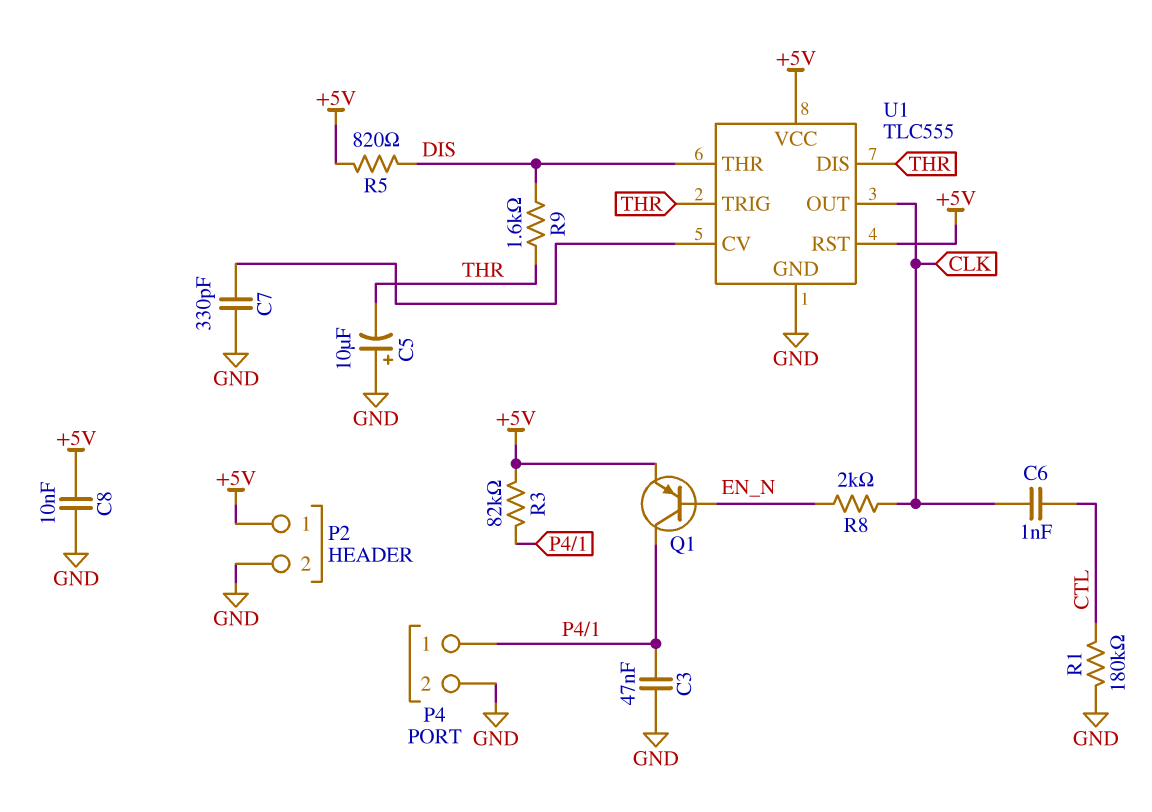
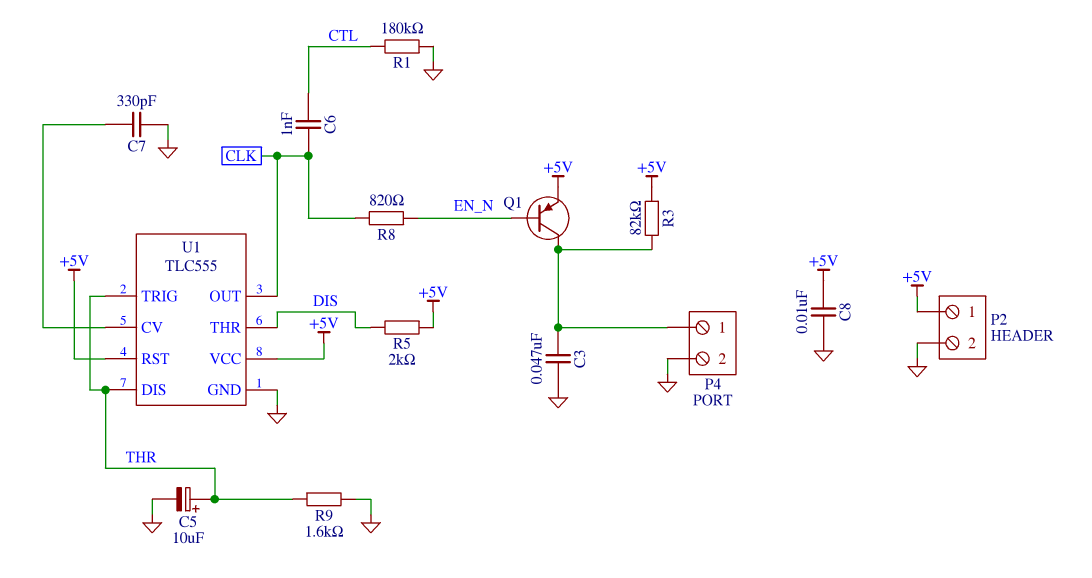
C5: 10uF (plus GND, minus THR) -> 10uF (plus THR, minus GND)
R5: 820 (+5V, DIS) -> 2k (+5V, DIS)
R8: 2k (CLK, EN_N) -> 820 (CLK, EN_N)
R9: 1.6k (DIS, THR) -> 1.6k (GND, THR)

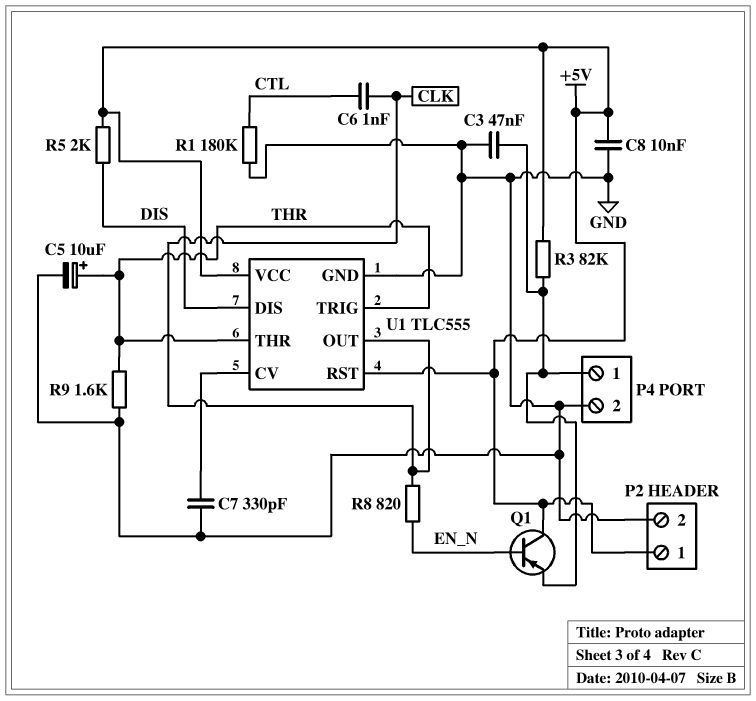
Q1: PNP (B EN_N, C P4/1, E +5V) -> PNP (B EN_N, C +5V, E P4/1)
U1 pin DIS: THR -> DIS
U1 pin THR: DIS -> THR

